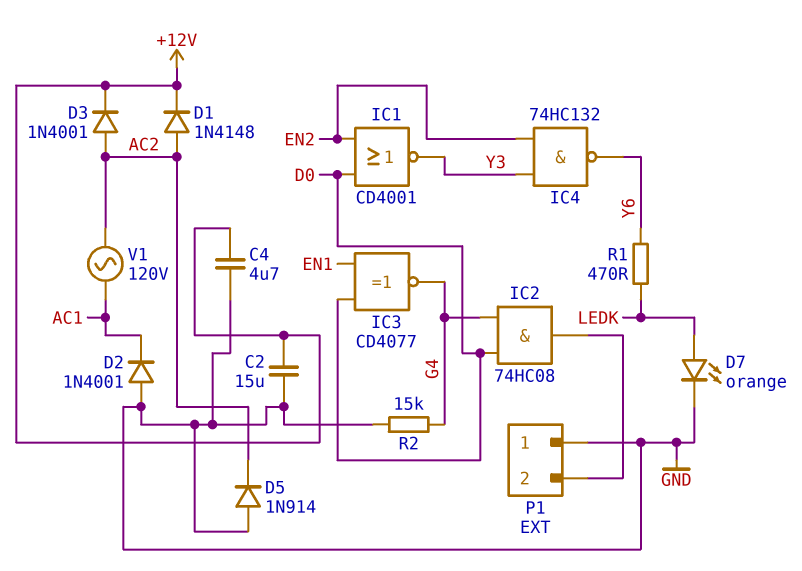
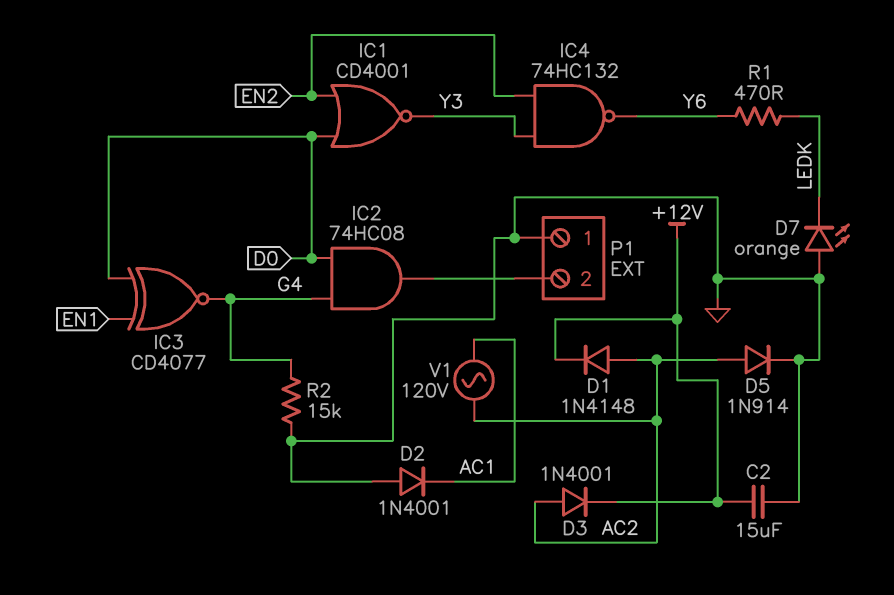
C4: 4.7uF (+12V, GND) -> none
D5: diode 1N914 (A GND, K AC2) -> diode 1N914 (A AC2, K GND)
D7: LED orange (A LEDK, K GND) -> LED orange (A GND, K LEDK)

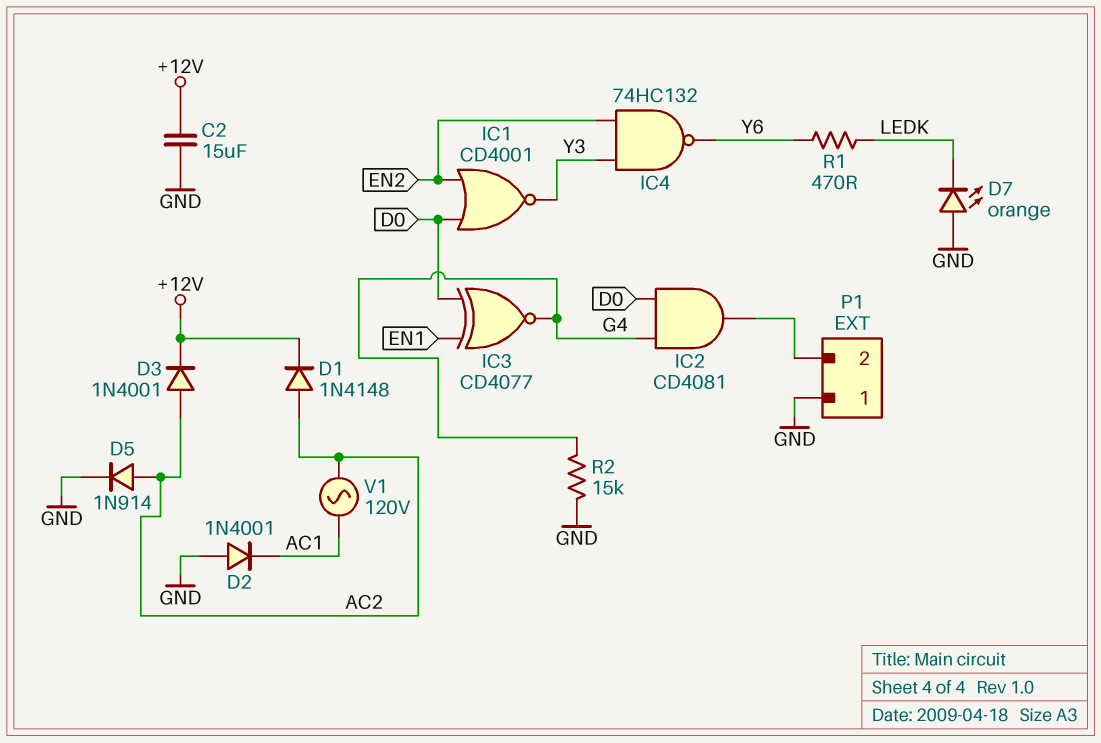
IC2: AND 74HC08 (in D0, in G4, out P1/2) -> AND CD4081 (in D0, in G4, out P1/2)

